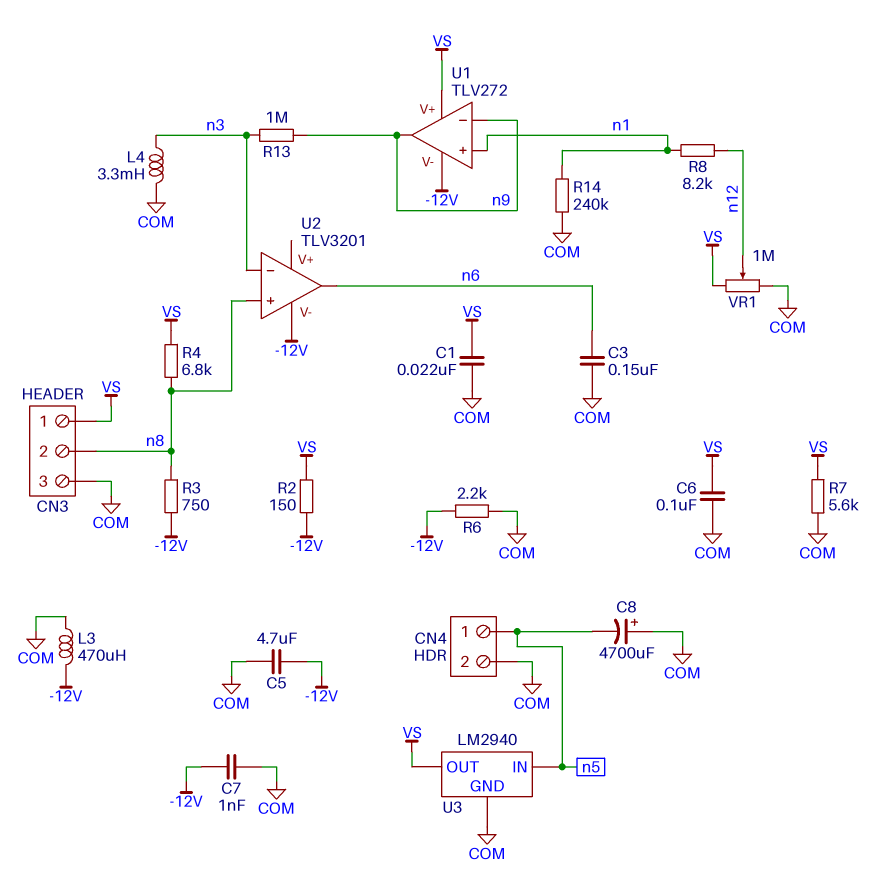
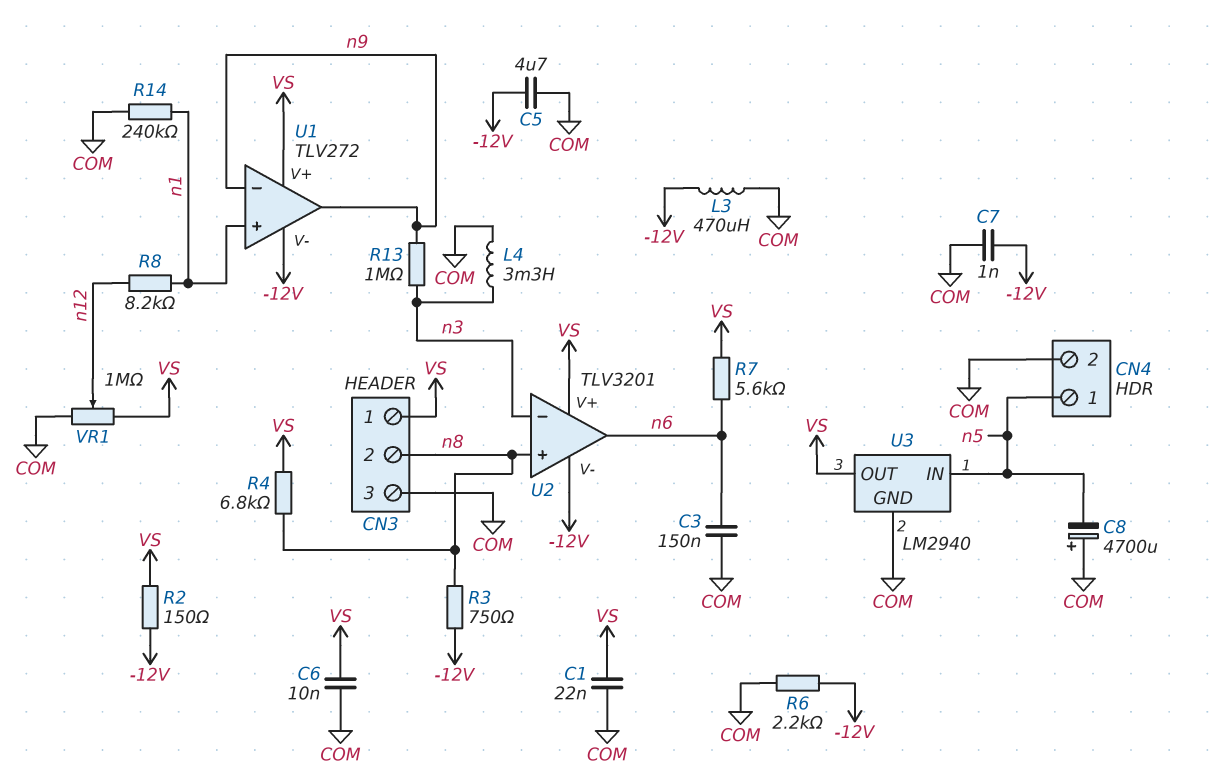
C6: 100nF (COM, VS) -> 10nF (COM, VS)
R7: 5.6k (COM, VS) -> 5.6k (VS, n6)
U2 pin V+: none -> VS

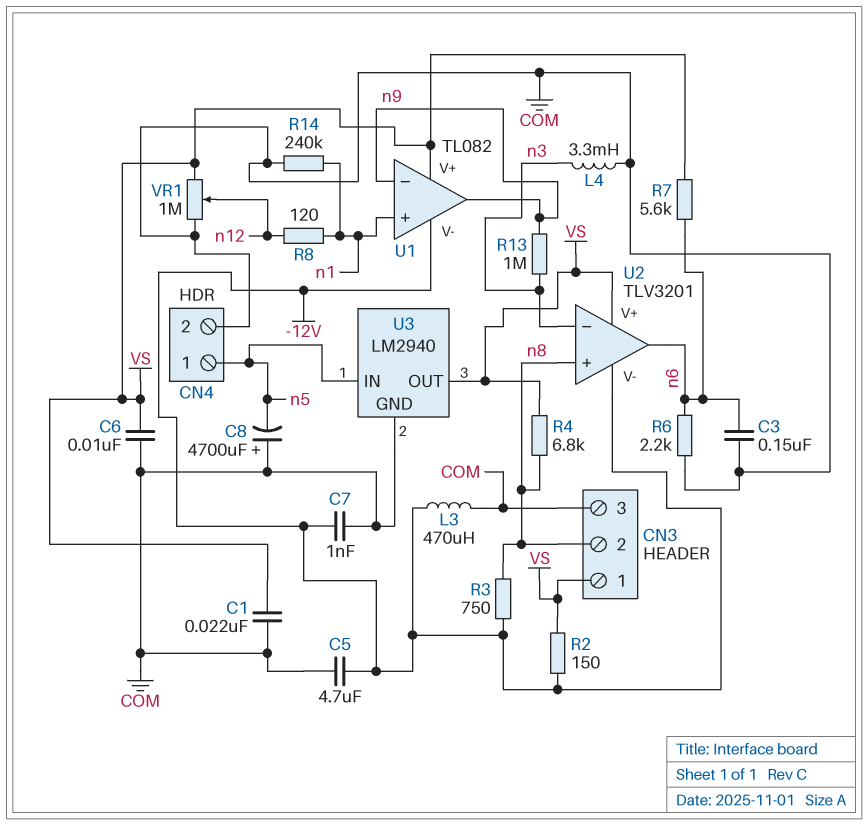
R6: 2.2k (-12V, COM) -> 2.2k (COM, n6)
R8: 8.2k (n1, n12) -> 120 (n1, n12)
U1: TLV272 -> TL082

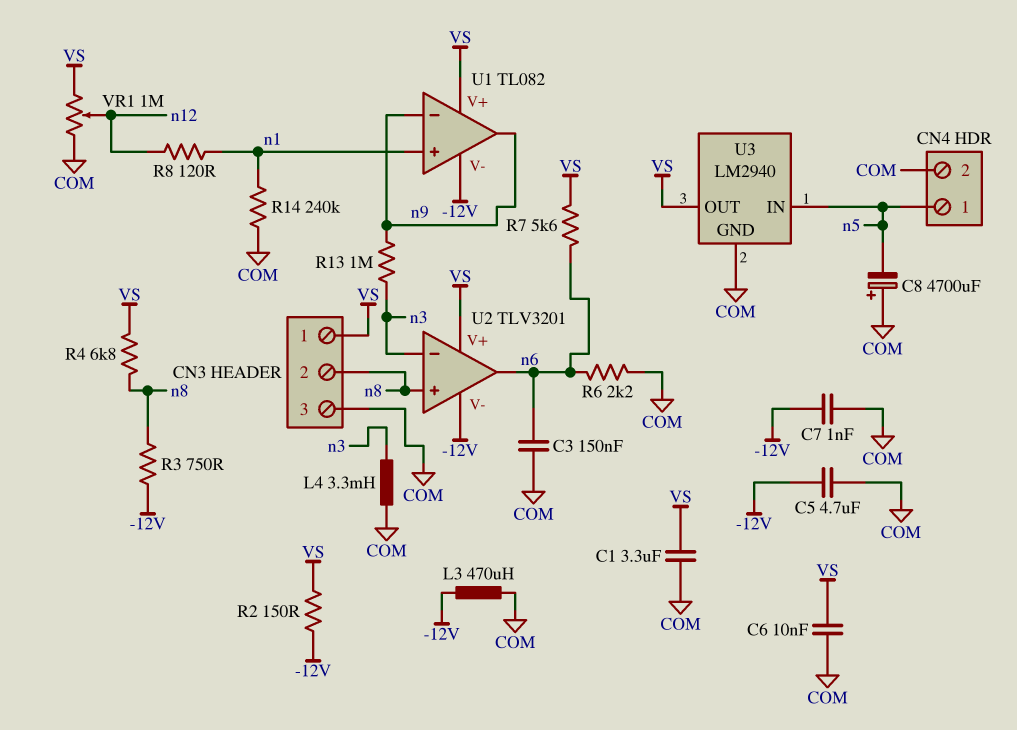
C1: 22nF (COM, VS) -> 3.3uF (COM, VS)

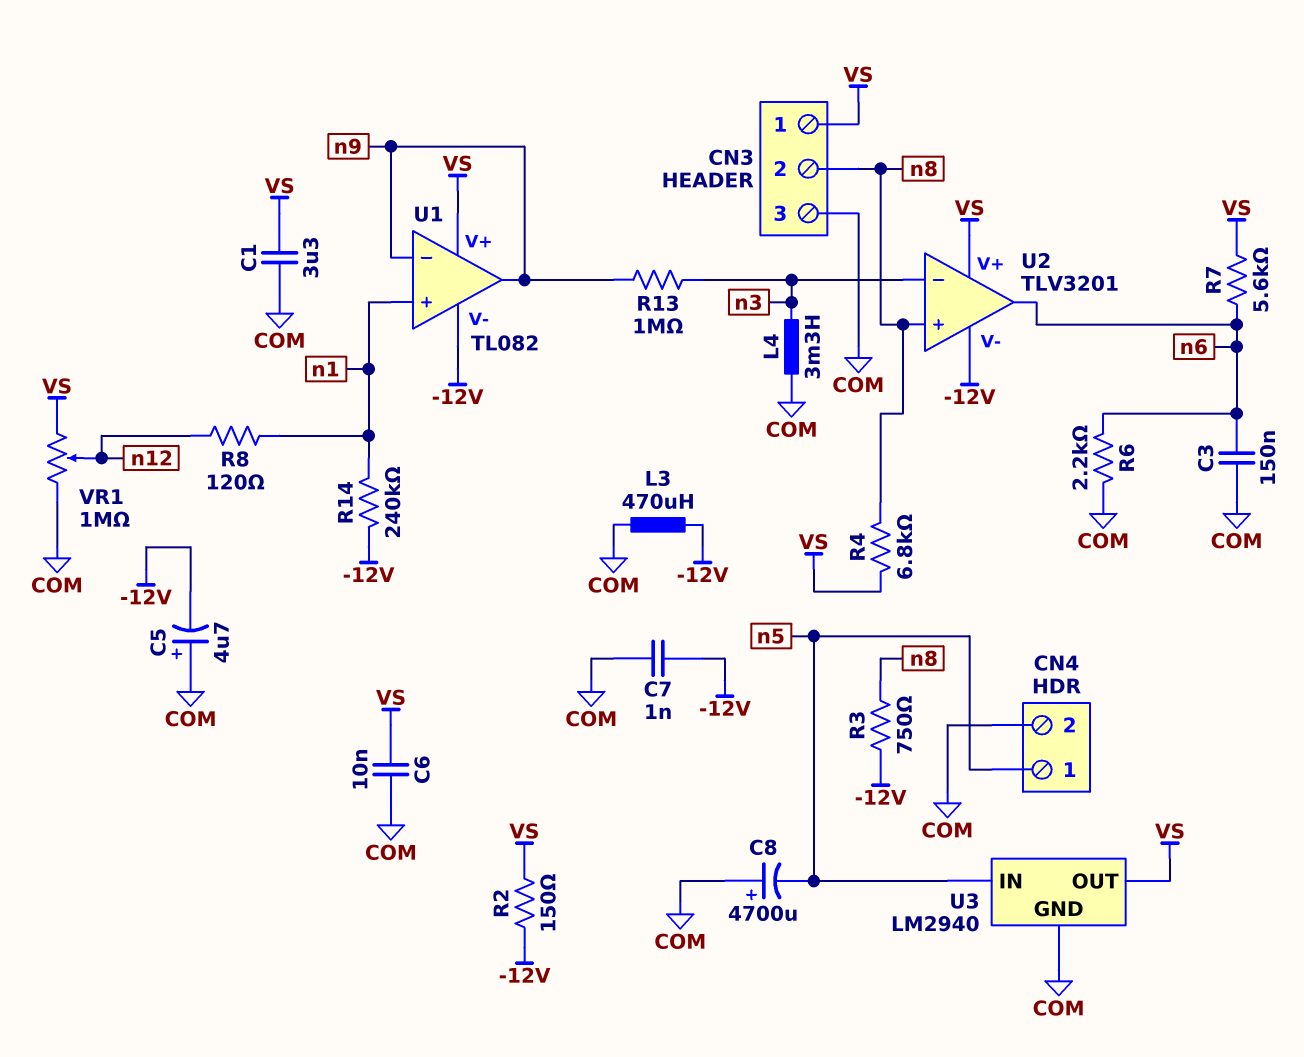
C5: 4.7uF (-12V, COM) -> 4.7uF (plus COM, minus -12V)
R14: 240k (COM, n1) -> 240k (-12V, n1)

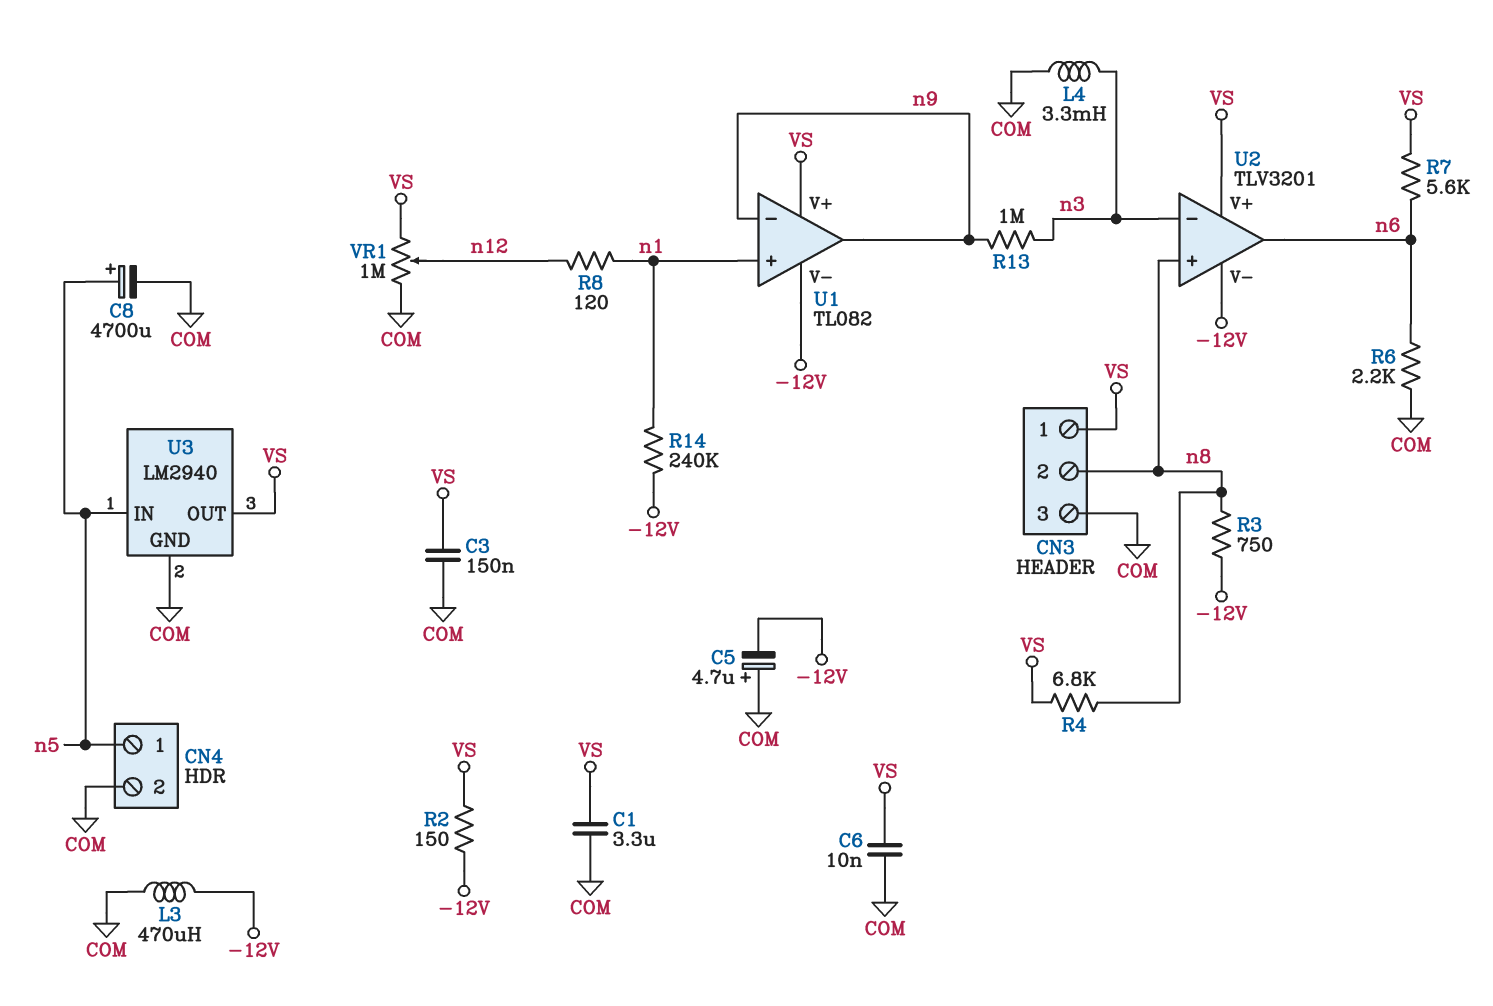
C3: 150nF (COM, n6) -> 150nF (COM, VS)
C7: 1nF (-12V, COM) -> none
C8: 4700uF (plus COM, minus n5) -> 4700uF (plus n5, minus COM)

